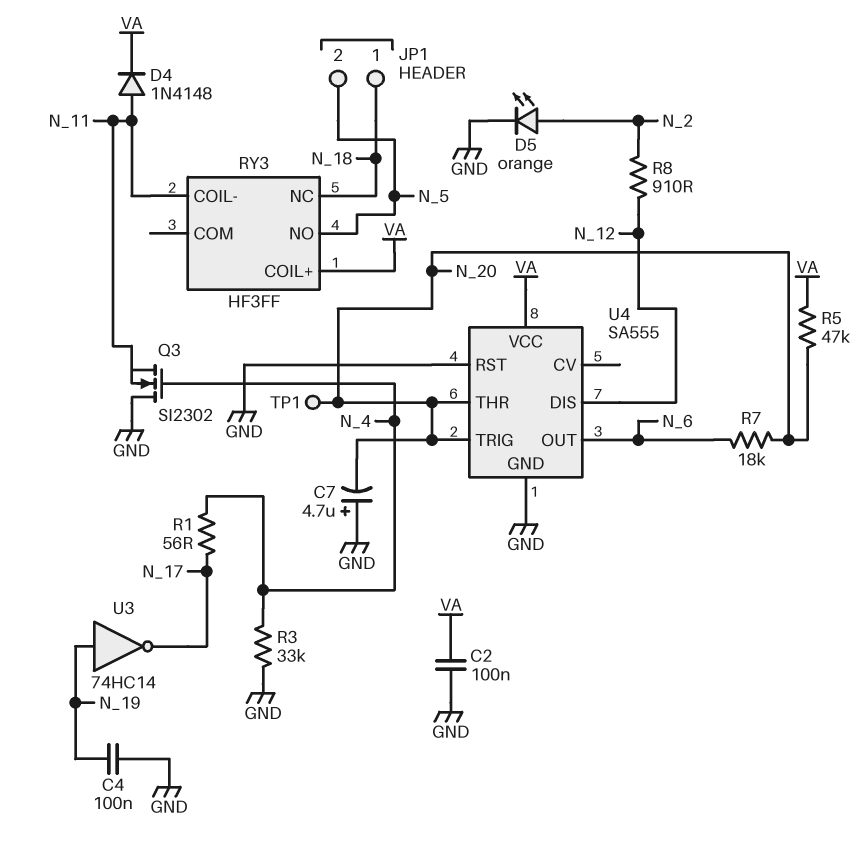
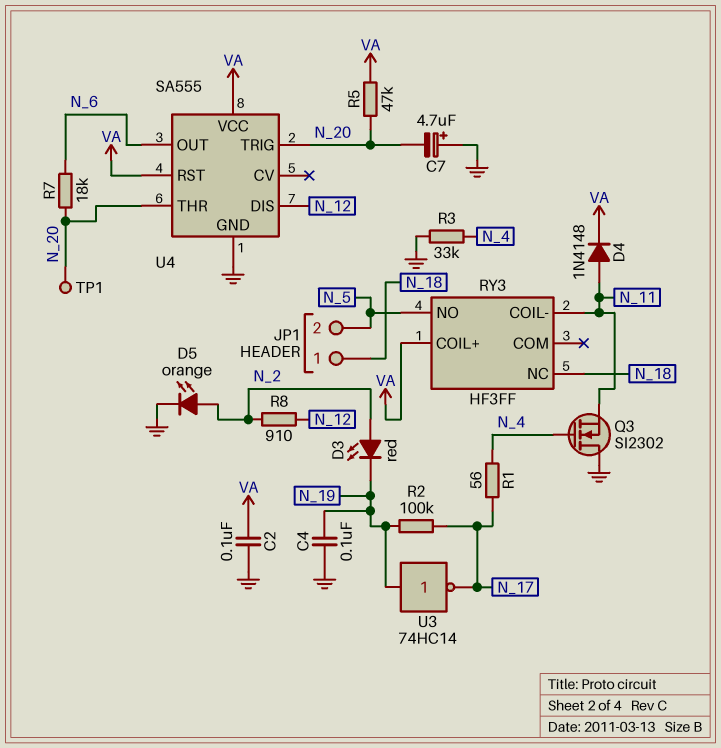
D3: none -> LED red (A N_2, K N_19)
R2: none -> 100k (N_17, N_19)
U4 pin RST: GND -> VA

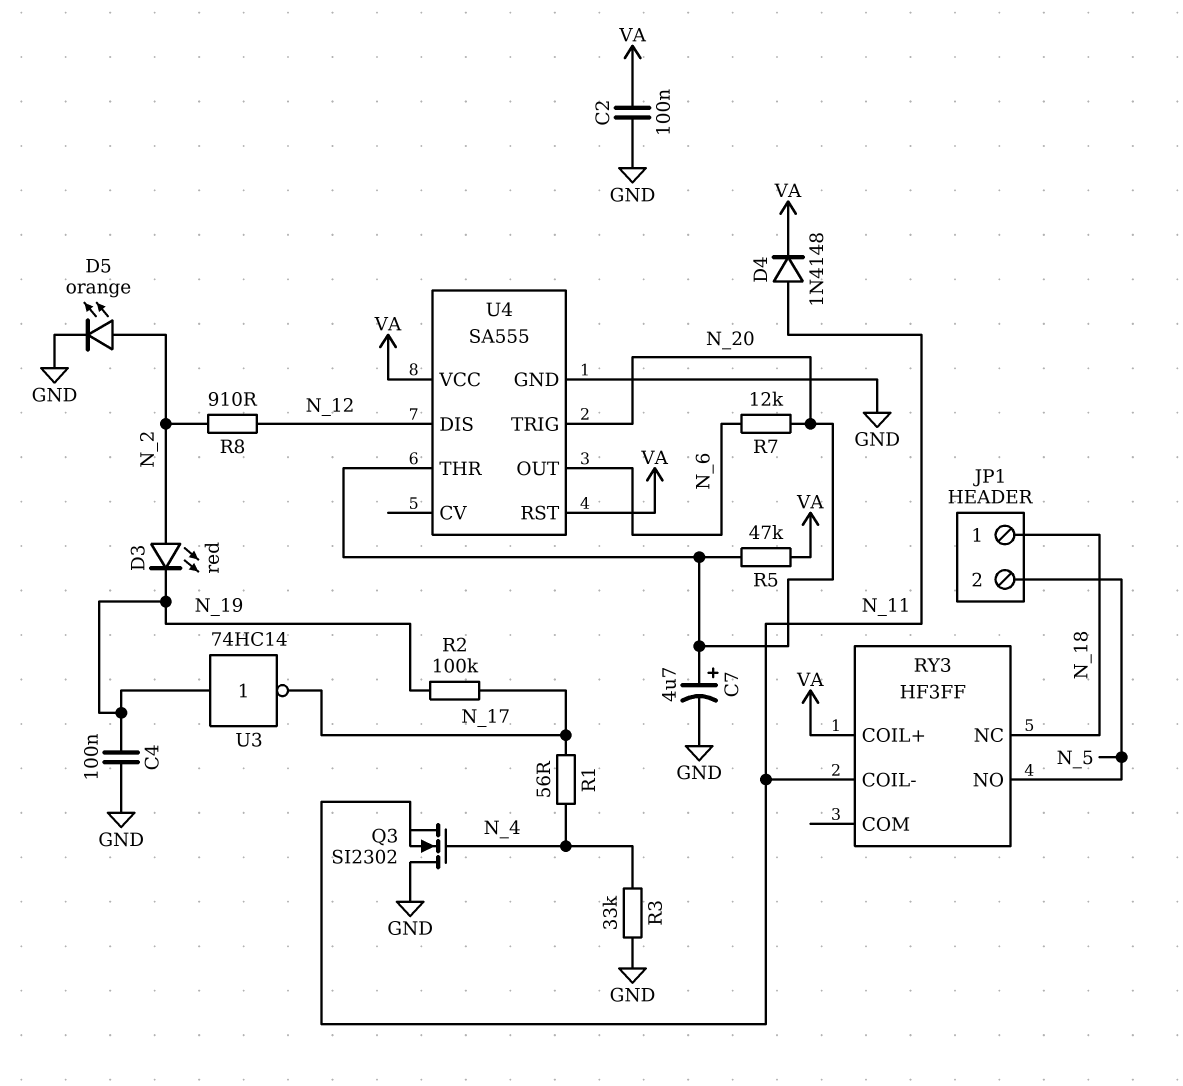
C7: 4.7uF (plus GND, minus N_20) -> 4.7uF (plus N_20, minus GND)
R7: 18k (N_6, N_20) -> 12k (N_6, N_20)
TP1: test point (N_20) -> none

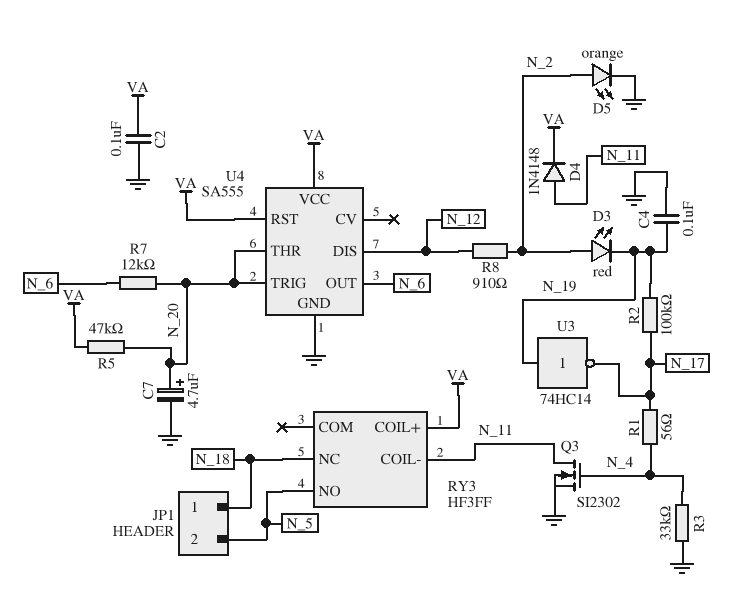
Q3: NMOS SI2302 (G N_4, D GND, S N_11) -> NMOS SI2302 (G N_4, D N_11, S GND)

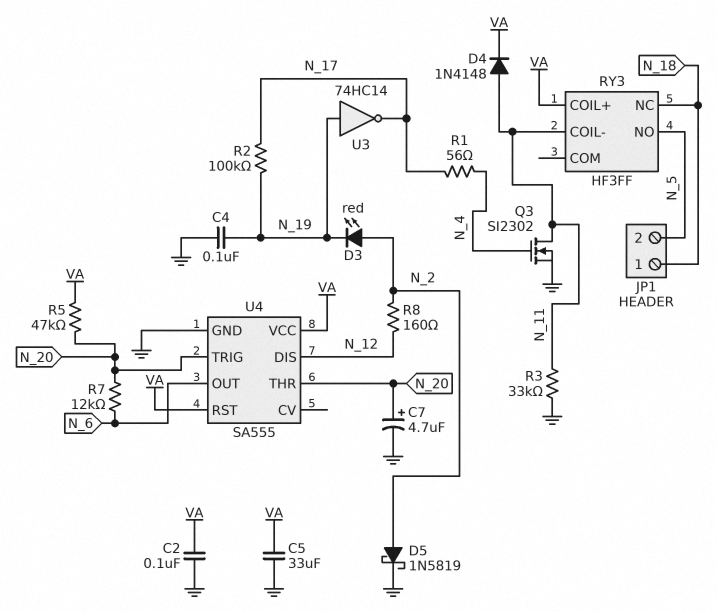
C5: none -> 33uF (GND, VA)
D5: LED orange (A N_2, K GND) -> schottky 1N5819 (A N_2, K GND)
R3: 33k (GND, N_4) -> 33k (GND, N_11)
R8: 910 (N_2, N_12) -> 160 (N_2, N_12)

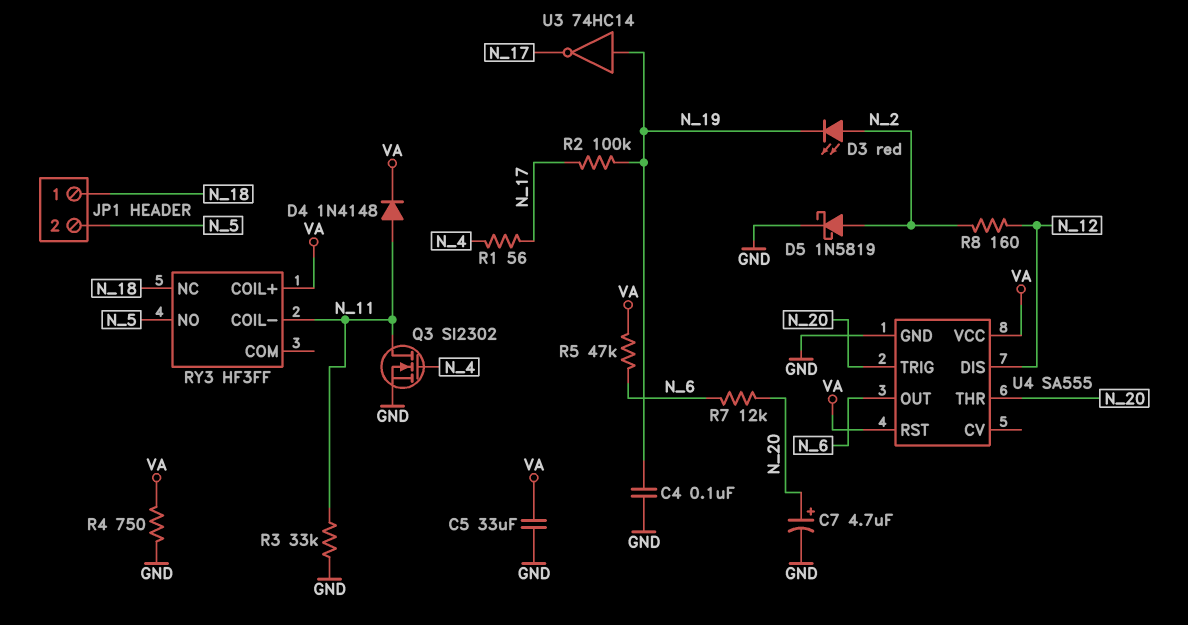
C2: 100nF (GND, VA) -> none
R4: none -> 750 (GND, VA)
R5: 47k (N_20, VA) -> 47k (N_6, VA)

